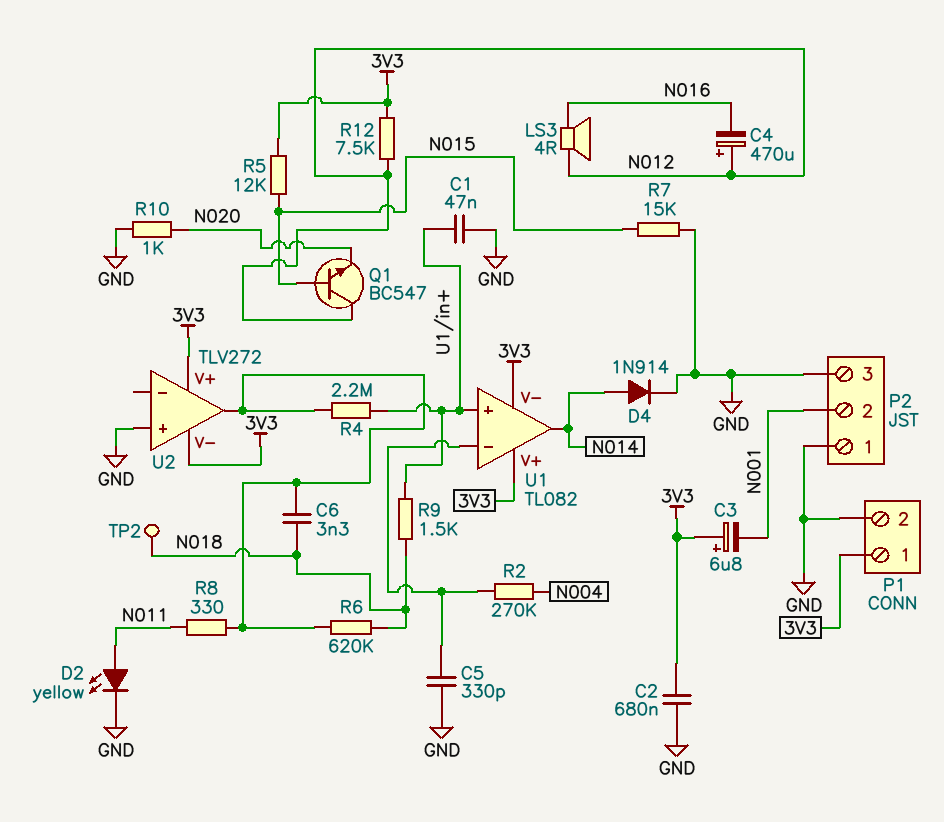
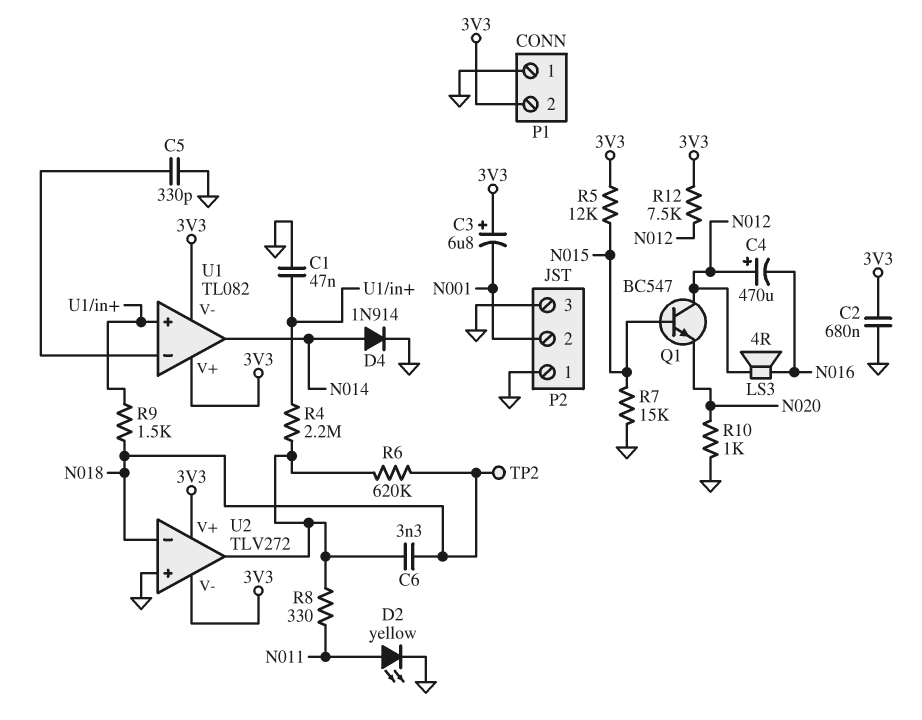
P1 pin 1: 3V3 -> GND
P1 pin 2: GND -> 3V3
R2: 270k (N004, U1/in-) -> none
U2 pin in-: none -> N018

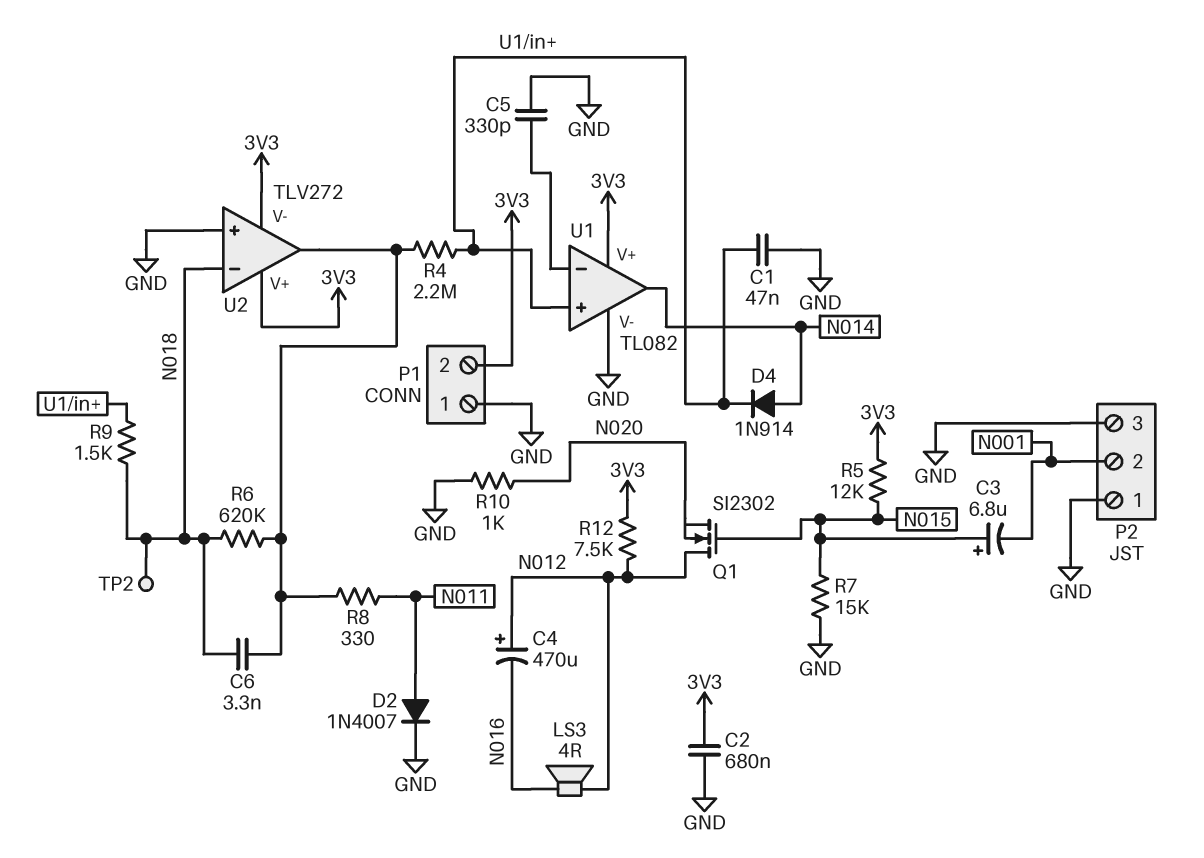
C3: 6.8uF (plus 3V3, minus N001) -> 6.8uF (plus N015, minus N001)
D2: LED yellow (A N011, K GND) -> diode 1N4007 (A N011, K GND)
D4: diode 1N914 (A N014, K GND) -> diode 1N914 (A N014, K U1/in+)
Q1: NPN BC547 (B N015, C N012, E N020) -> NMOS SI2302 (G N015, D N012, S N020)
U1 pin V-: 3V3 -> GND

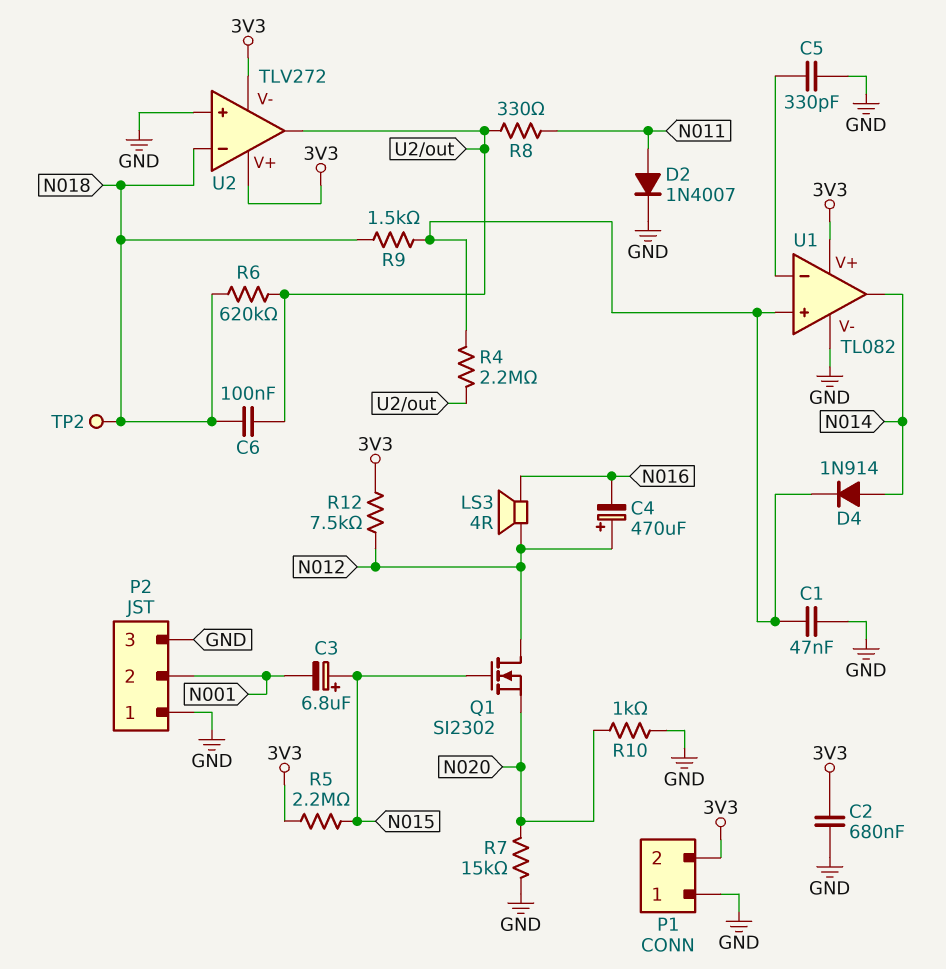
C6: 3.3nF (N018, U2/out) -> 100nF (N018, U2/out)
R5: 12k (3V3, N015) -> 2.2M (3V3, N015)
R7: 15k (GND, N015) -> 15k (GND, N020)

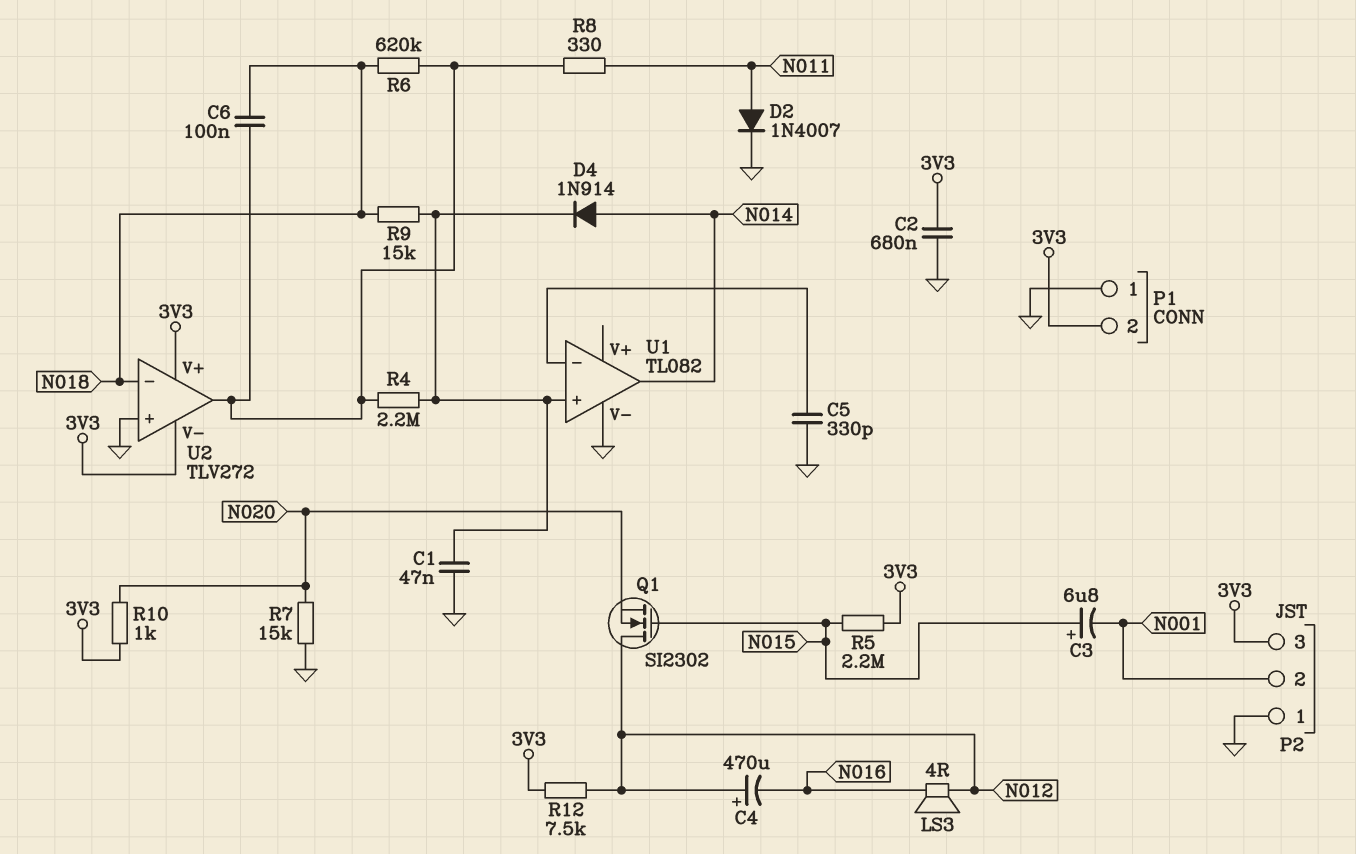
P2 pin 3: GND -> 3V3
R9: 1.5k (N018, U1/in+) -> 15k (N018, U1/in+)
R10: 1k (GND, N020) -> 1k (3V3, N020)
TP2: test point (N018) -> none
U1 pin V+: 3V3 -> none

